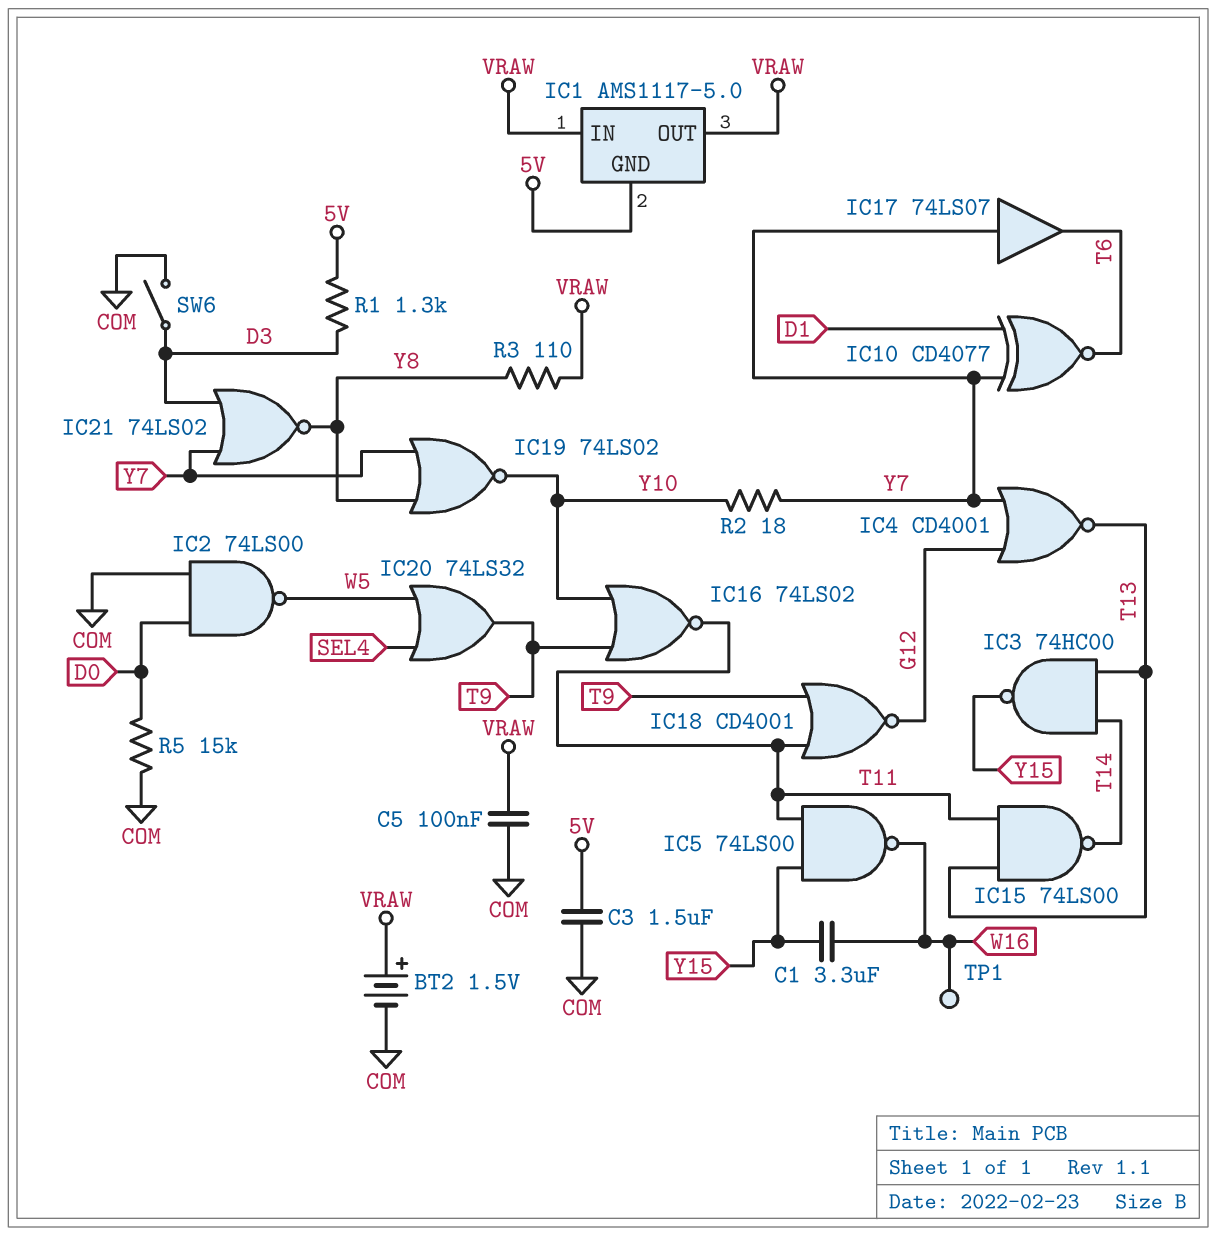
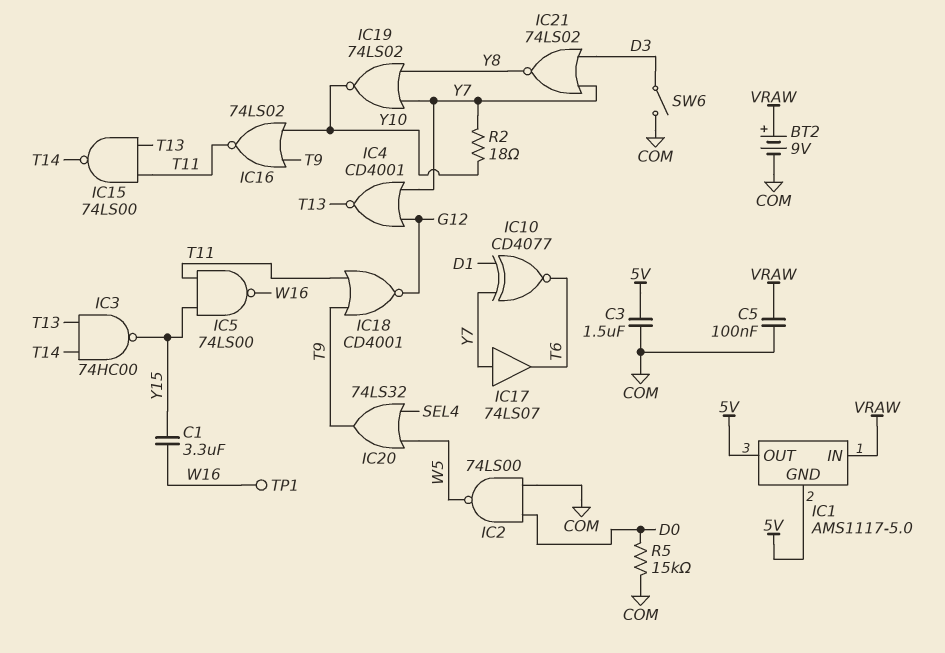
BT2: 1.5V (plus VRAW, minus COM) -> 9V (plus VRAW, minus COM)
IC1 pin OUT: VRAW -> 5V
R1: 1.3k (5V, D3) -> none
R3: 110 (VRAW, Y8) -> none

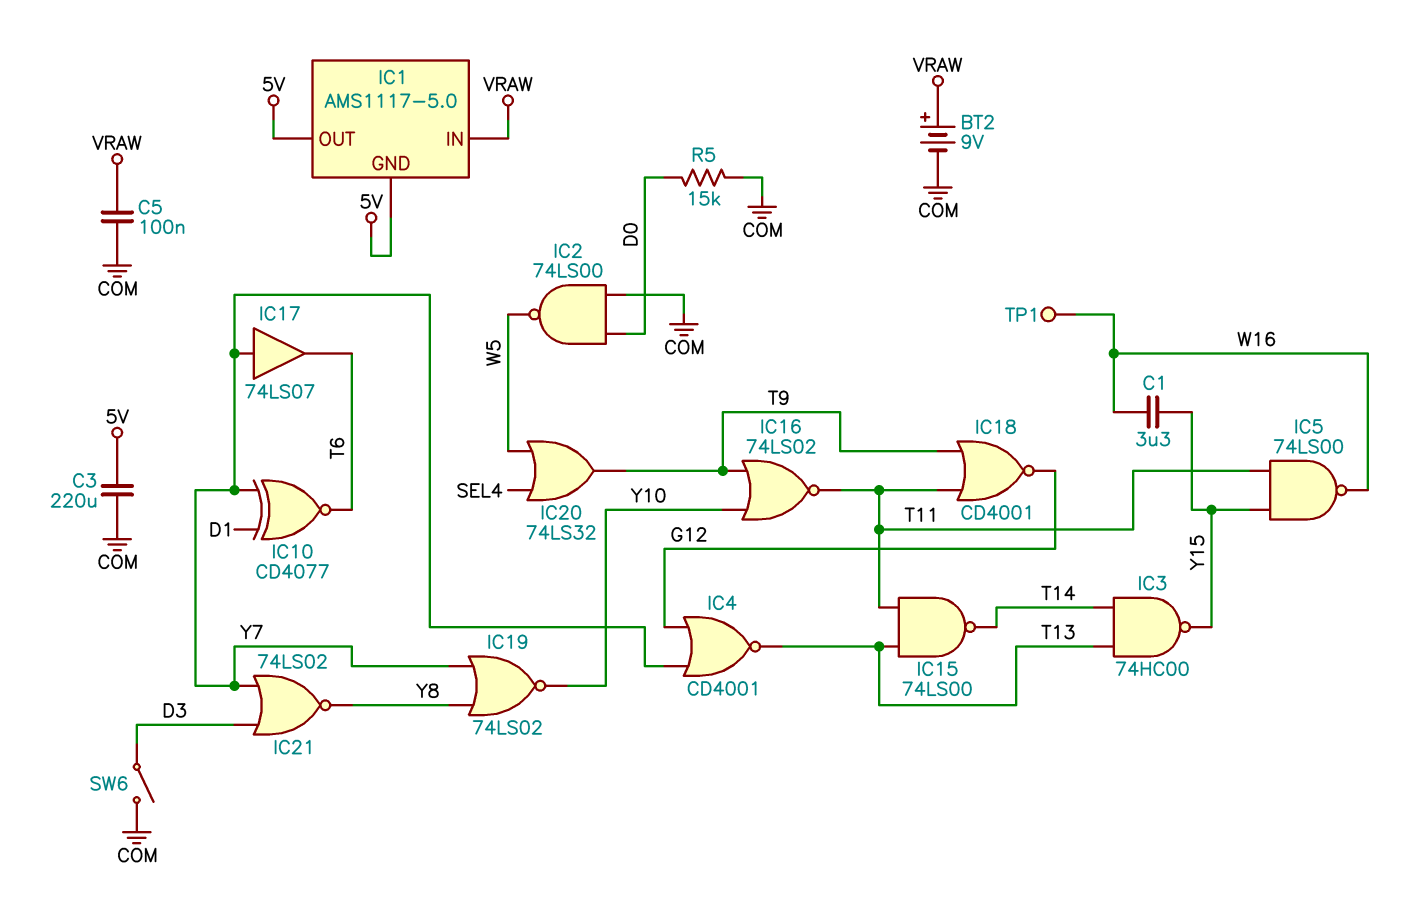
C3: 1.5uF (5V, COM) -> 220uF (5V, COM)
R2: 18 (Y7, Y10) -> none

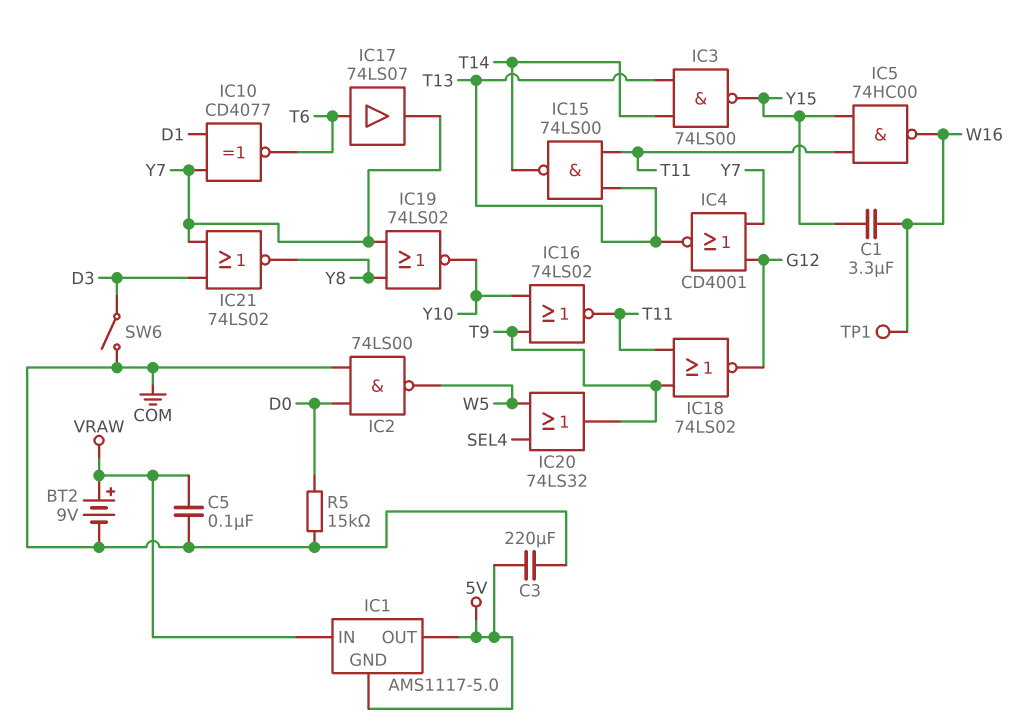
IC3: NAND 74HC00 (in T13, in T14, out Y15) -> NAND 74LS00 (in T13, in T14, out Y15)
IC5: NAND 74LS00 (in T11, in Y15, out W16) -> NAND 74HC00 (in T11, in Y15, out W16)
IC17: buffer 74LS07 (in Y7, out T6) -> buffer 74LS07 (in T6, out Y7)
IC18: NOR CD4001 (in T9, in T11, out G12) -> NOR 74LS02 (in T9, in T11, out G12)

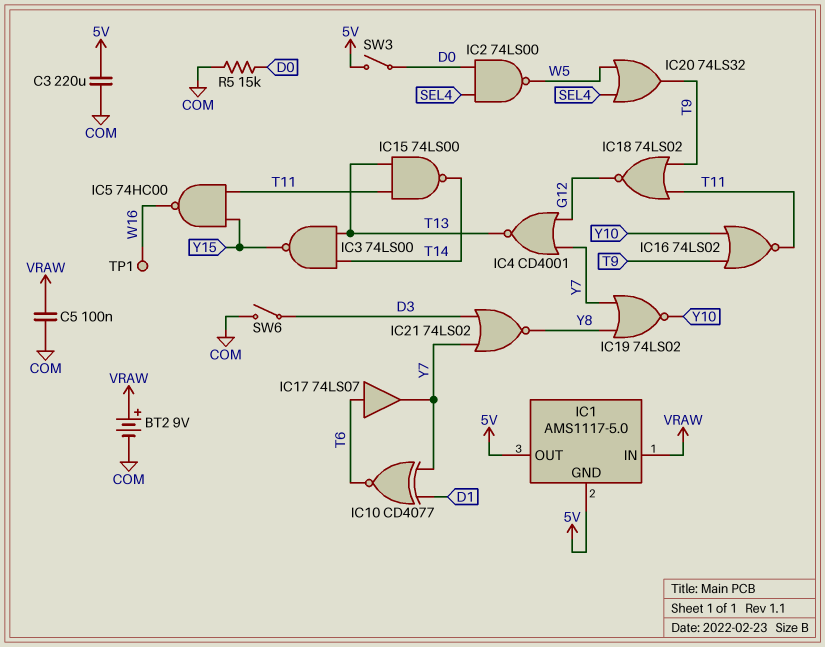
C1: 3.3uF (W16, Y15) -> none
IC2: NAND 74LS00 (in COM, in D0, out W5) -> NAND 74LS00 (in D0, in SEL4, out W5)
SW3: none -> switch (5V, D0)

